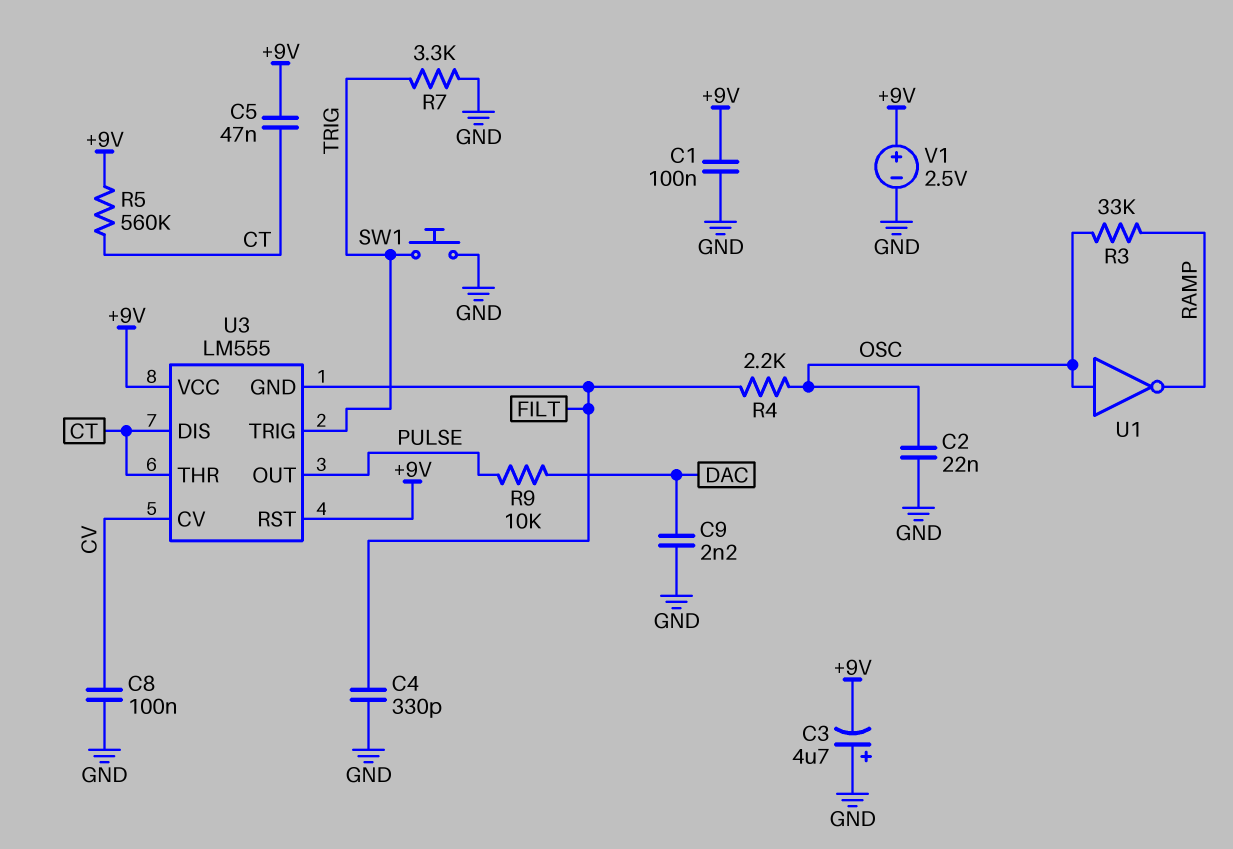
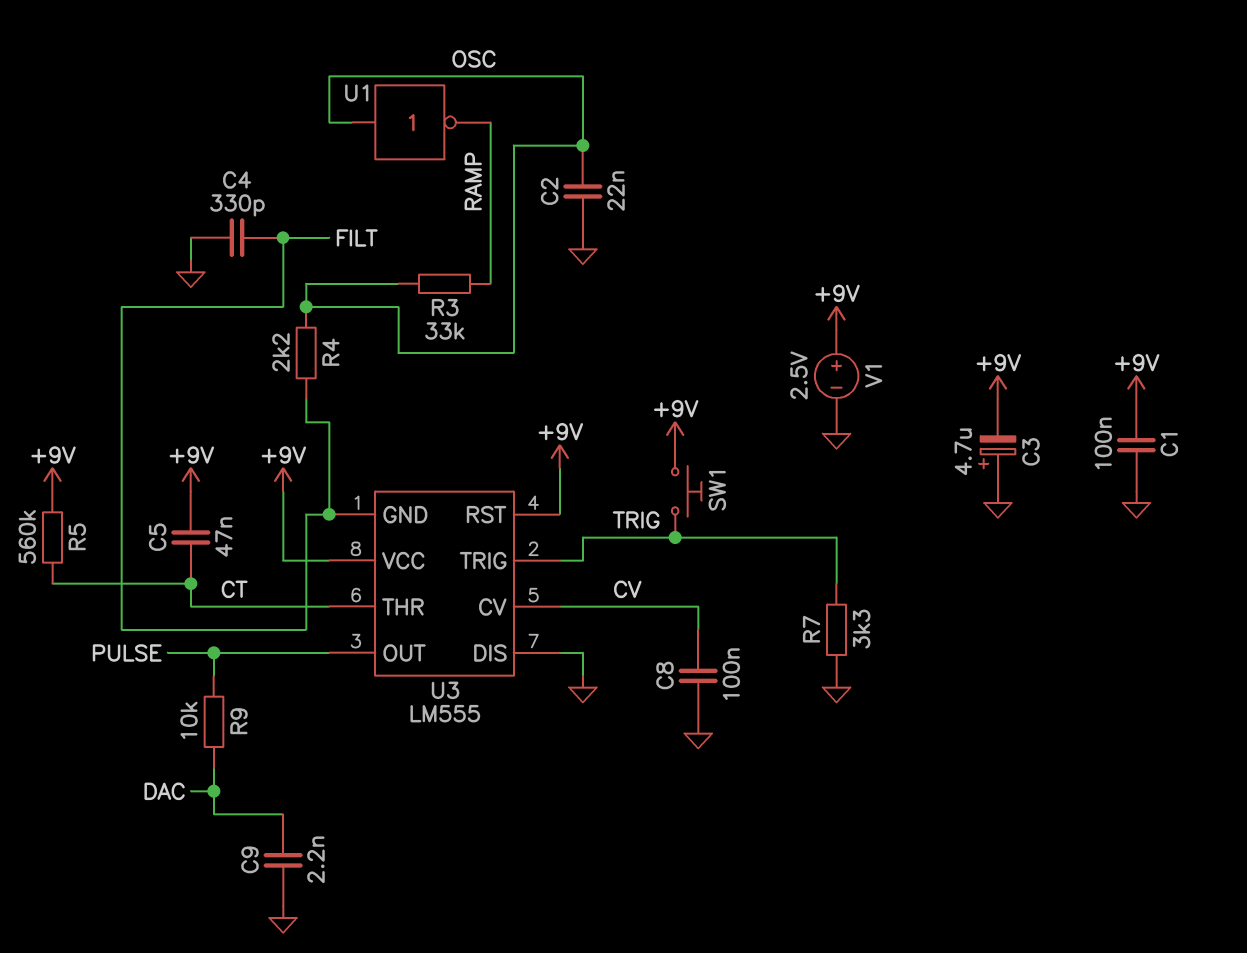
SW1: button (GND, TRIG) -> button (+9V, TRIG)
U3 pin DIS: CT -> GND

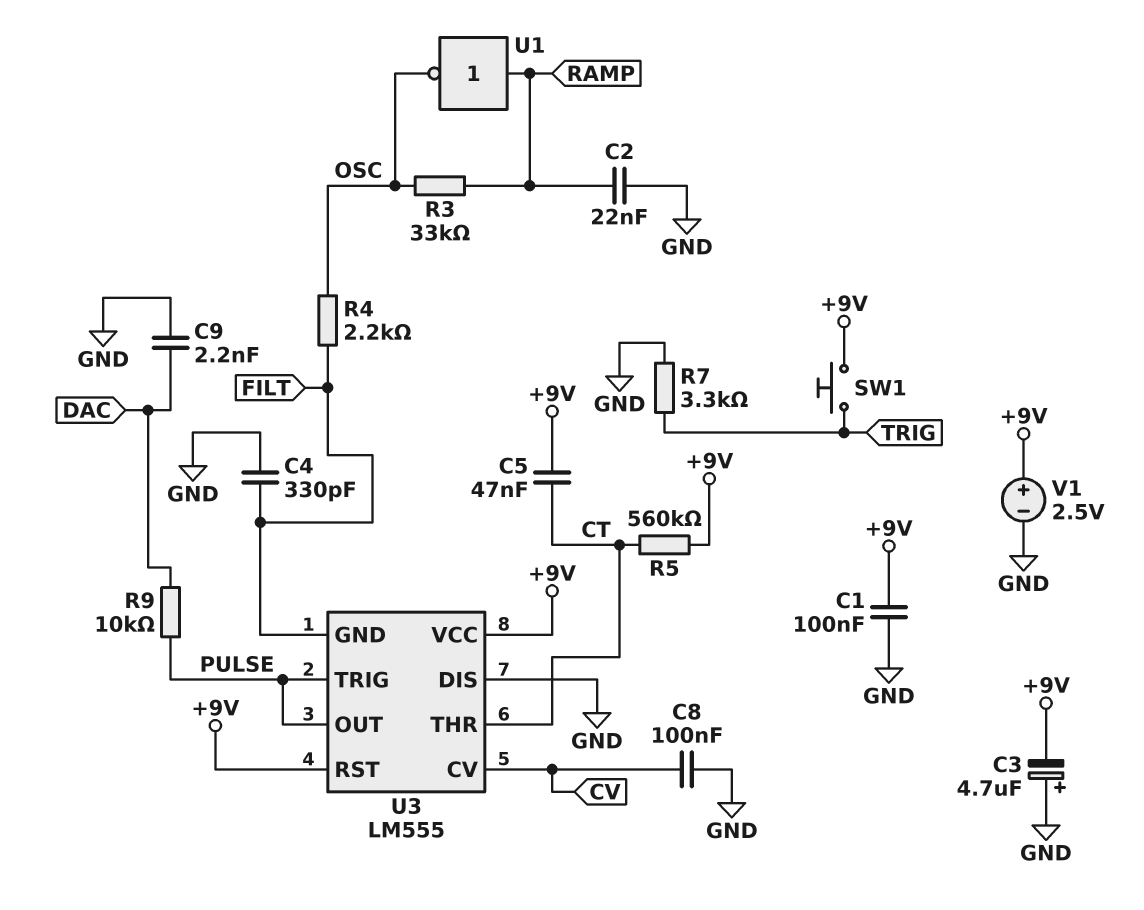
C2: 22nF (GND, OSC) -> 22nF (GND, RAMP)
U1: NOT (in OSC, out RAMP) -> NOT (in RAMP, out OSC)
U3 pin TRIG: TRIG -> PULSE

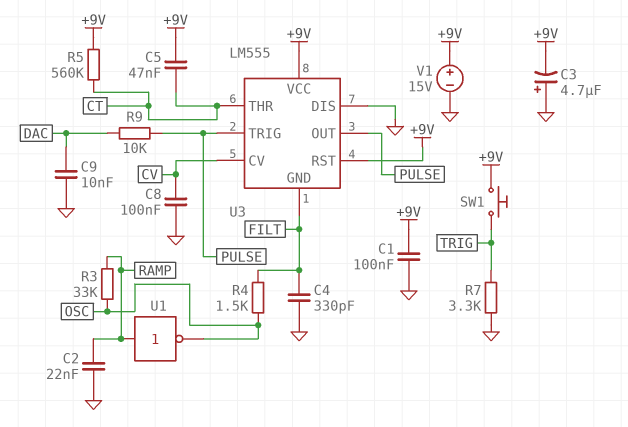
C9: 2.2nF (DAC, GND) -> 10nF (DAC, GND)
R4: 2.2k (FILT, OSC) -> 1.5k (FILT, OSC)
V1: 2.5V (plus +9V, minus GND) -> 15V (plus +9V, minus GND)

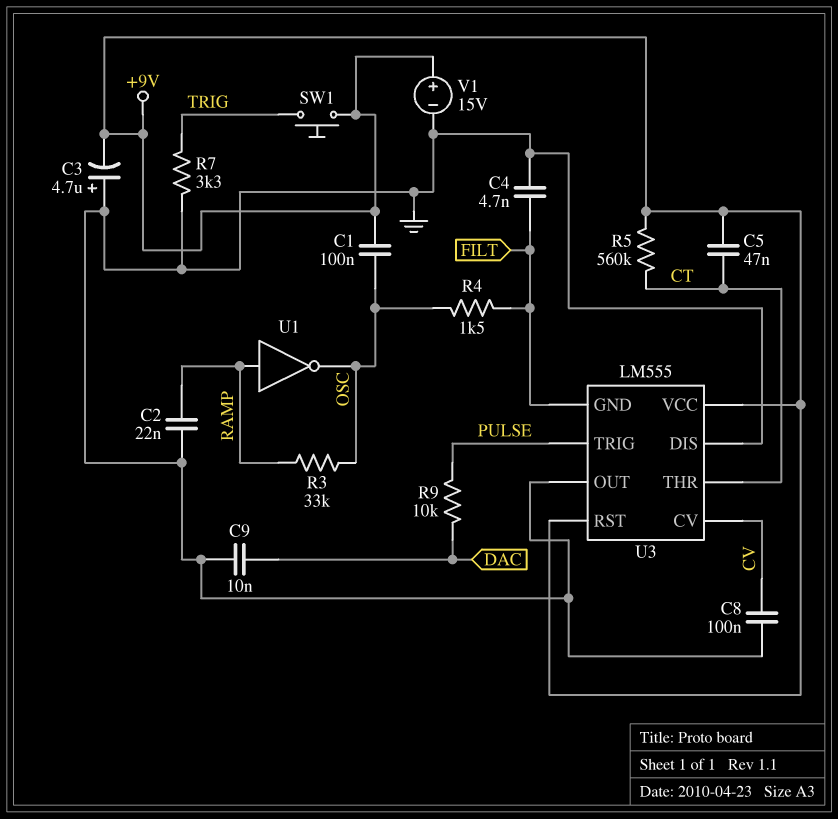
C1: 100nF (+9V, GND) -> 100nF (+9V, OSC)
C4: 330pF (FILT, GND) -> 4.7nF (FILT, GND)
U3 pin OUT: PULSE -> GND

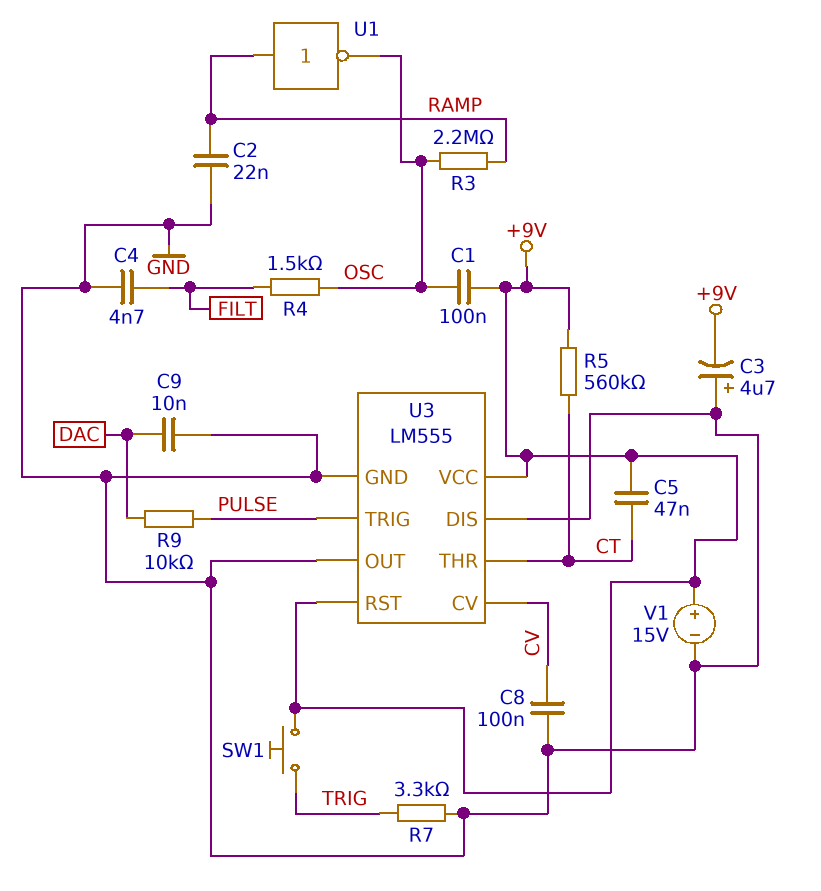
R3: 33k (OSC, RAMP) -> 2.2M (OSC, RAMP)
U3 pin GND: FILT -> GND

